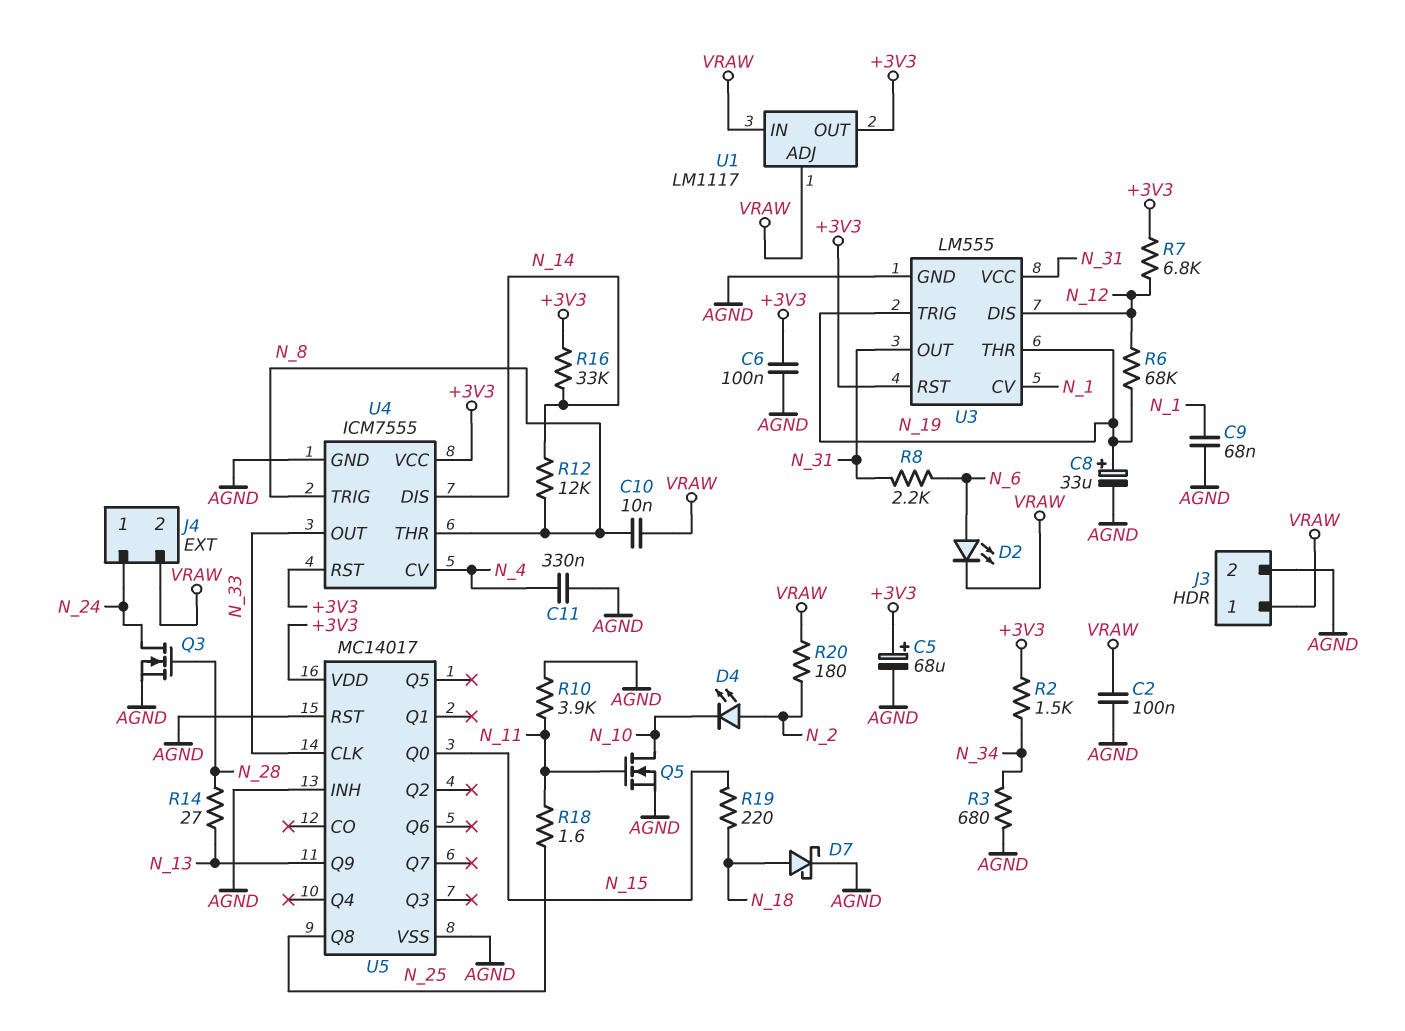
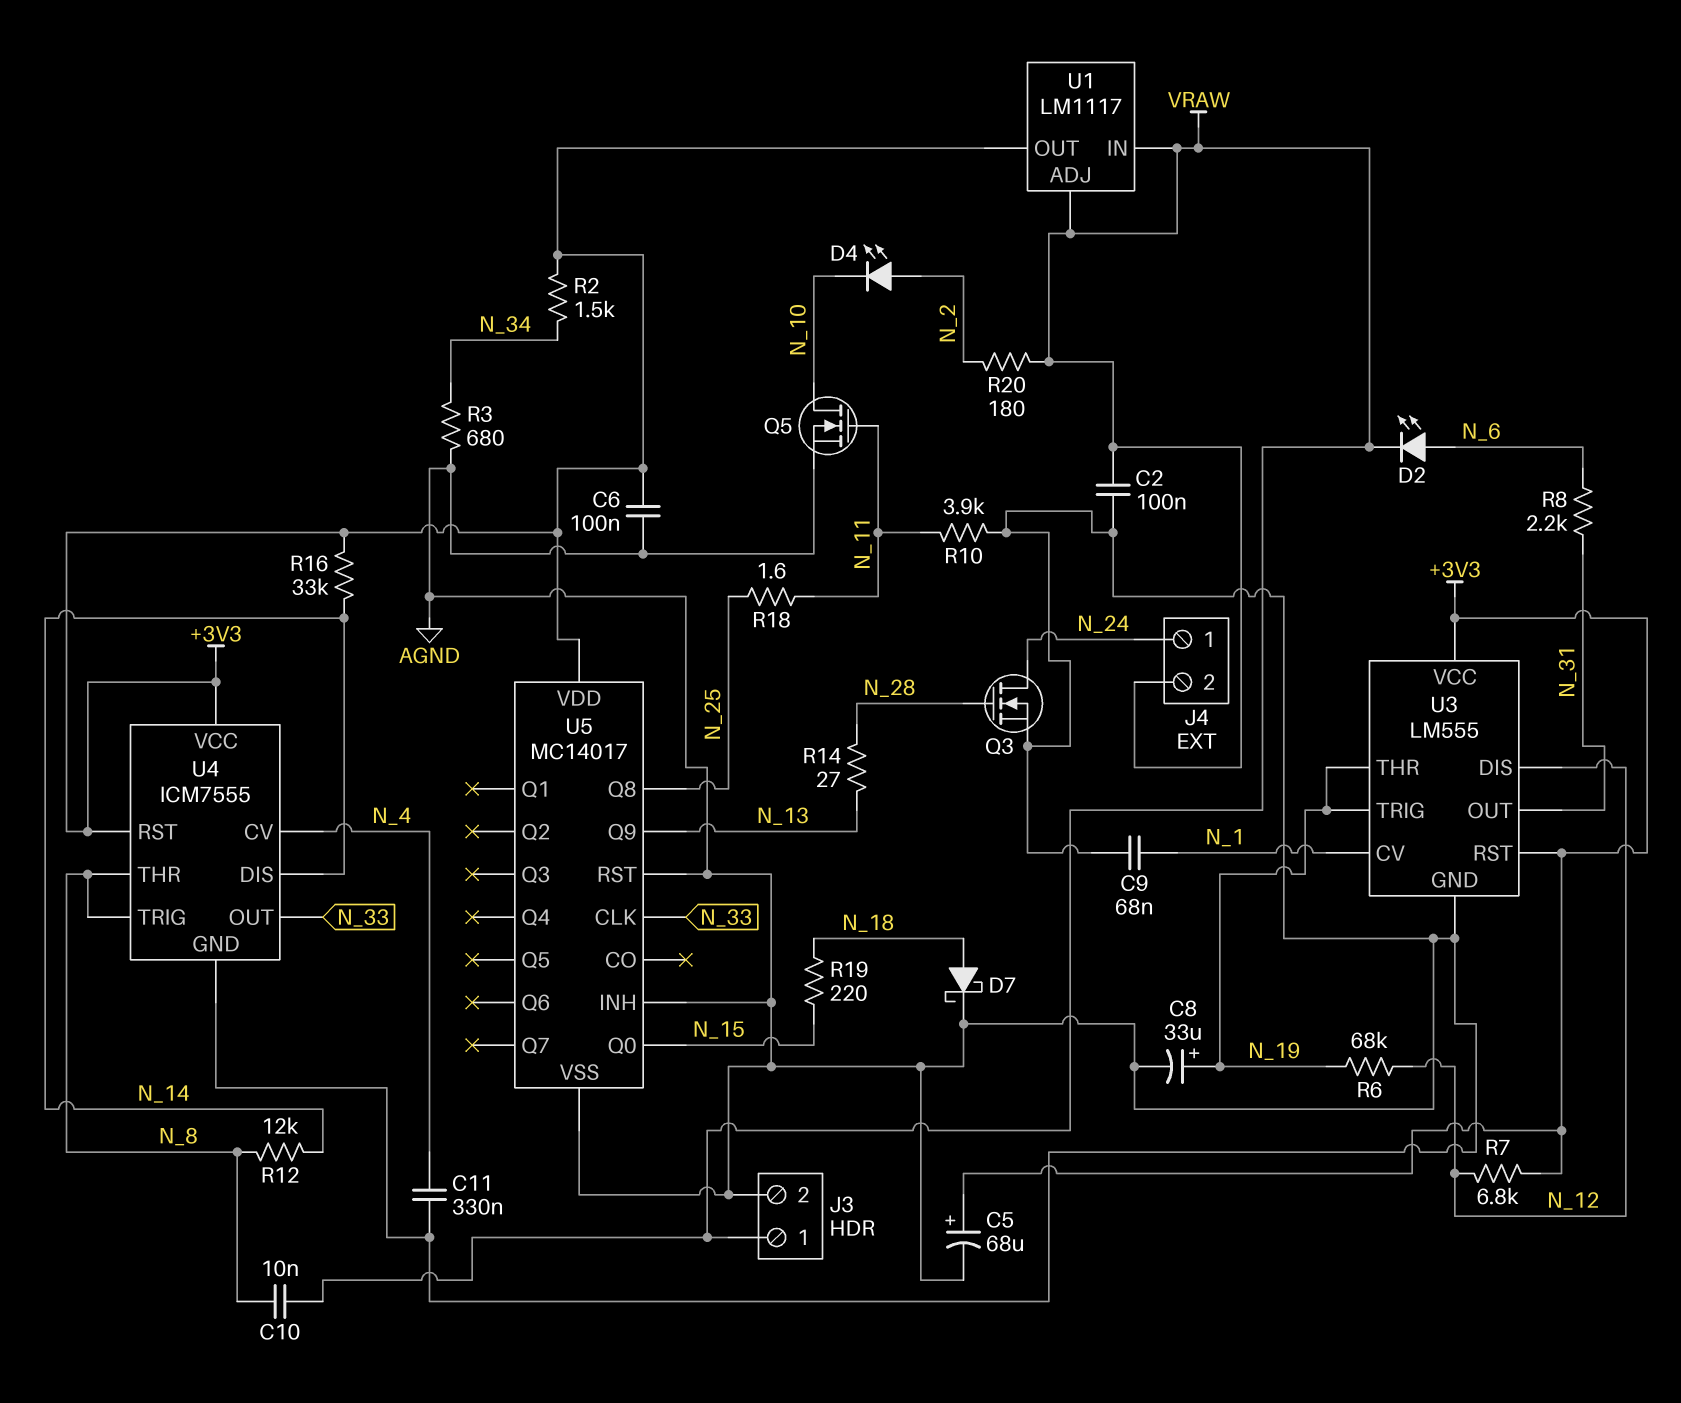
U3 pin VCC: N_31 -> +3V3

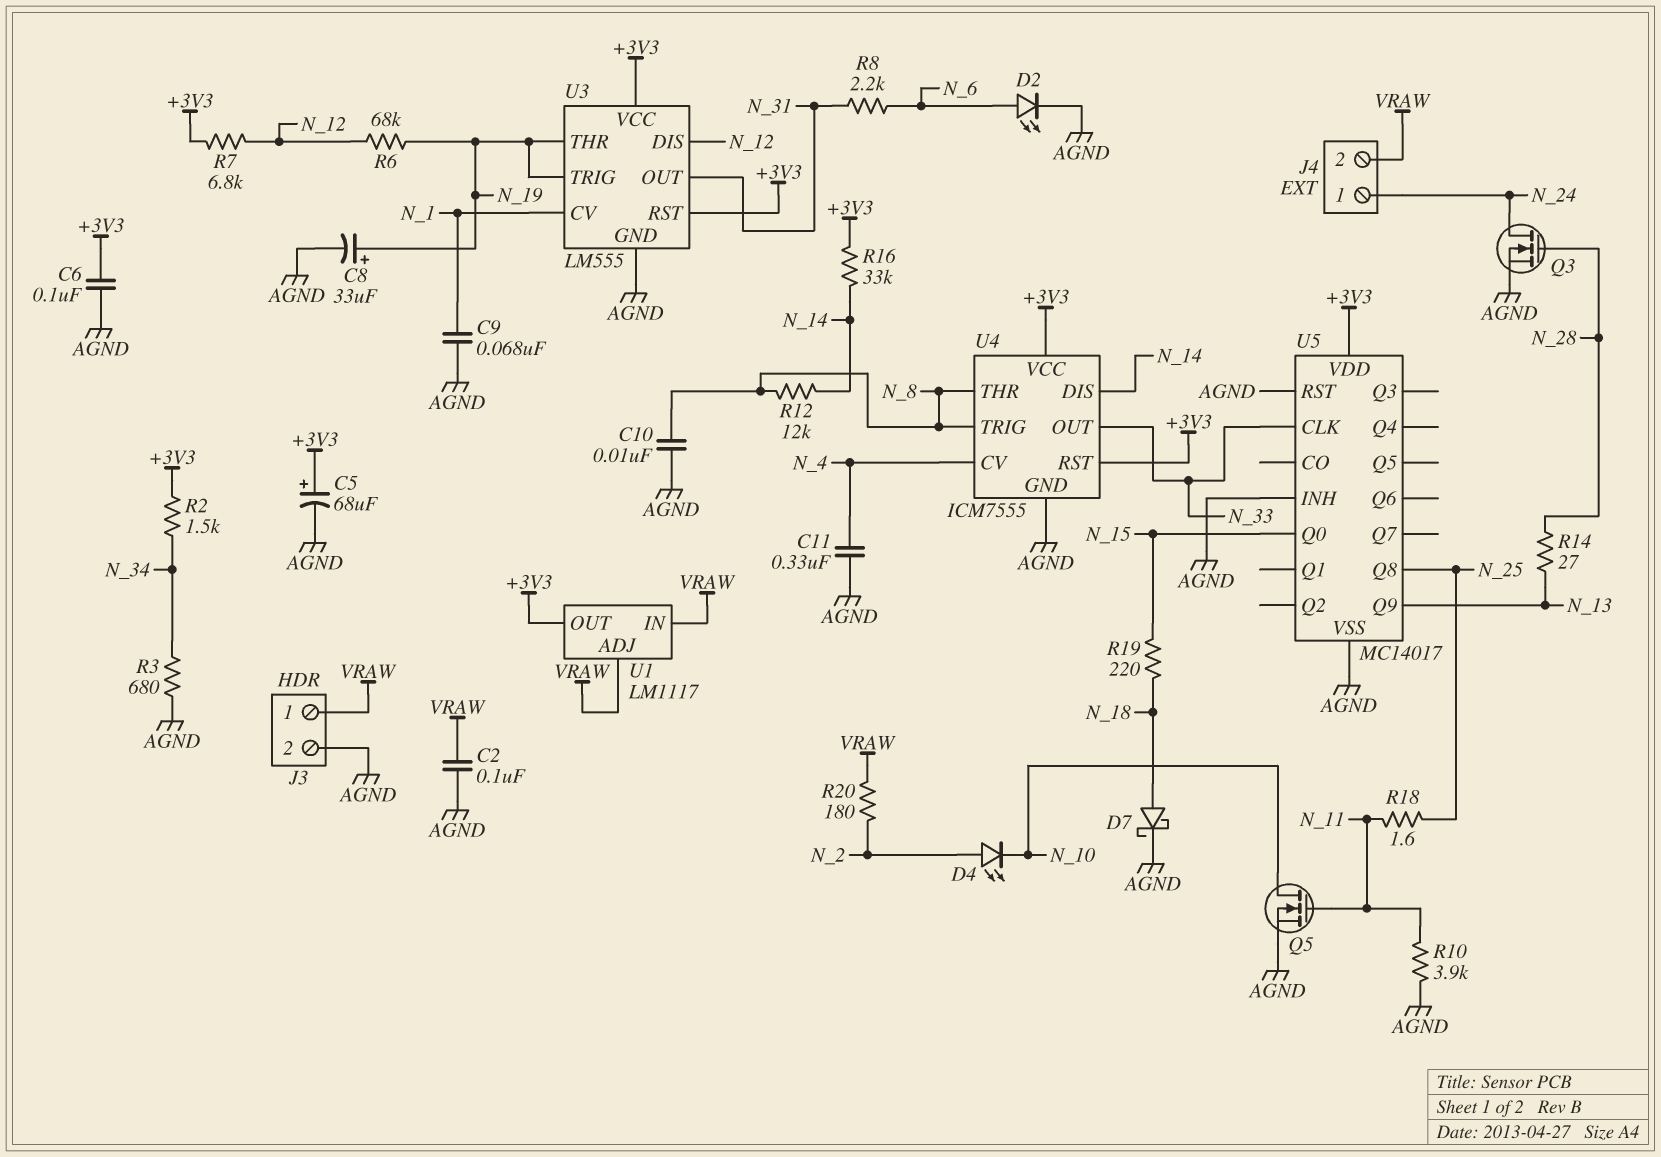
C10: 10nF (N_8, VRAW) -> 10nF (AGND, N_8)
D2: LED (A N_6, K VRAW) -> LED (A N_6, K AGND)

